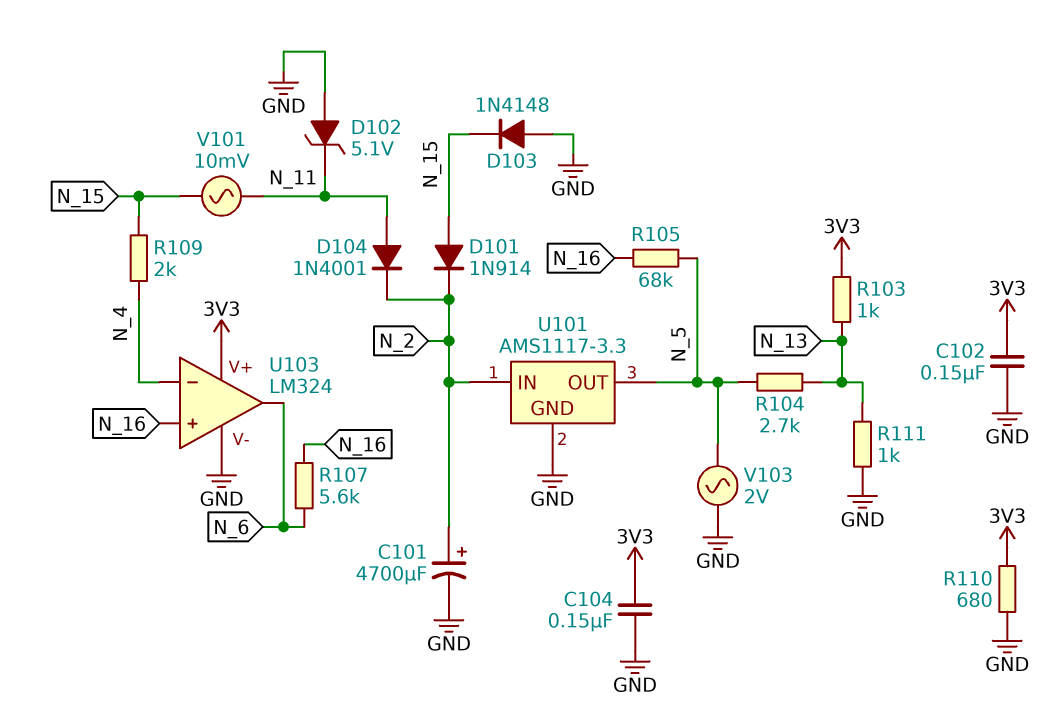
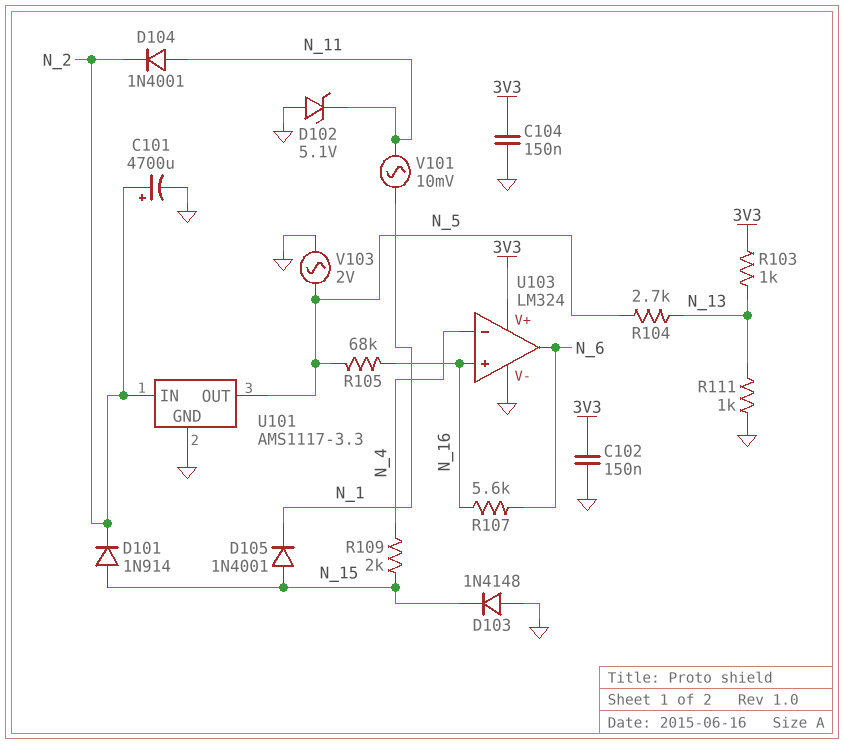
D105: none -> diode 1N4001 (A N_15, K N_1)
R110: 680 (3V3, GND) -> none
V101: AC 10mV (N_11, N_15) -> AC 10mV (N_1, N_11)

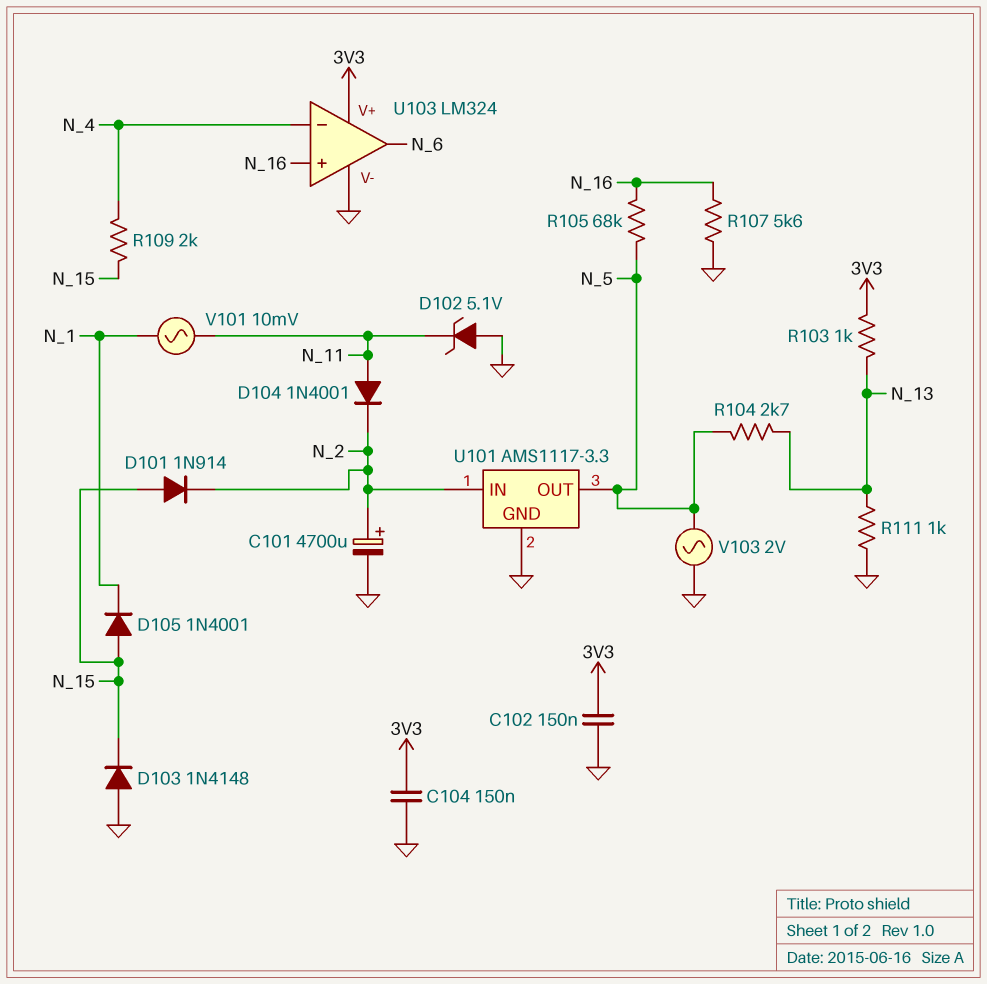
R107: 5.6k (N_6, N_16) -> 5.6k (GND, N_16)

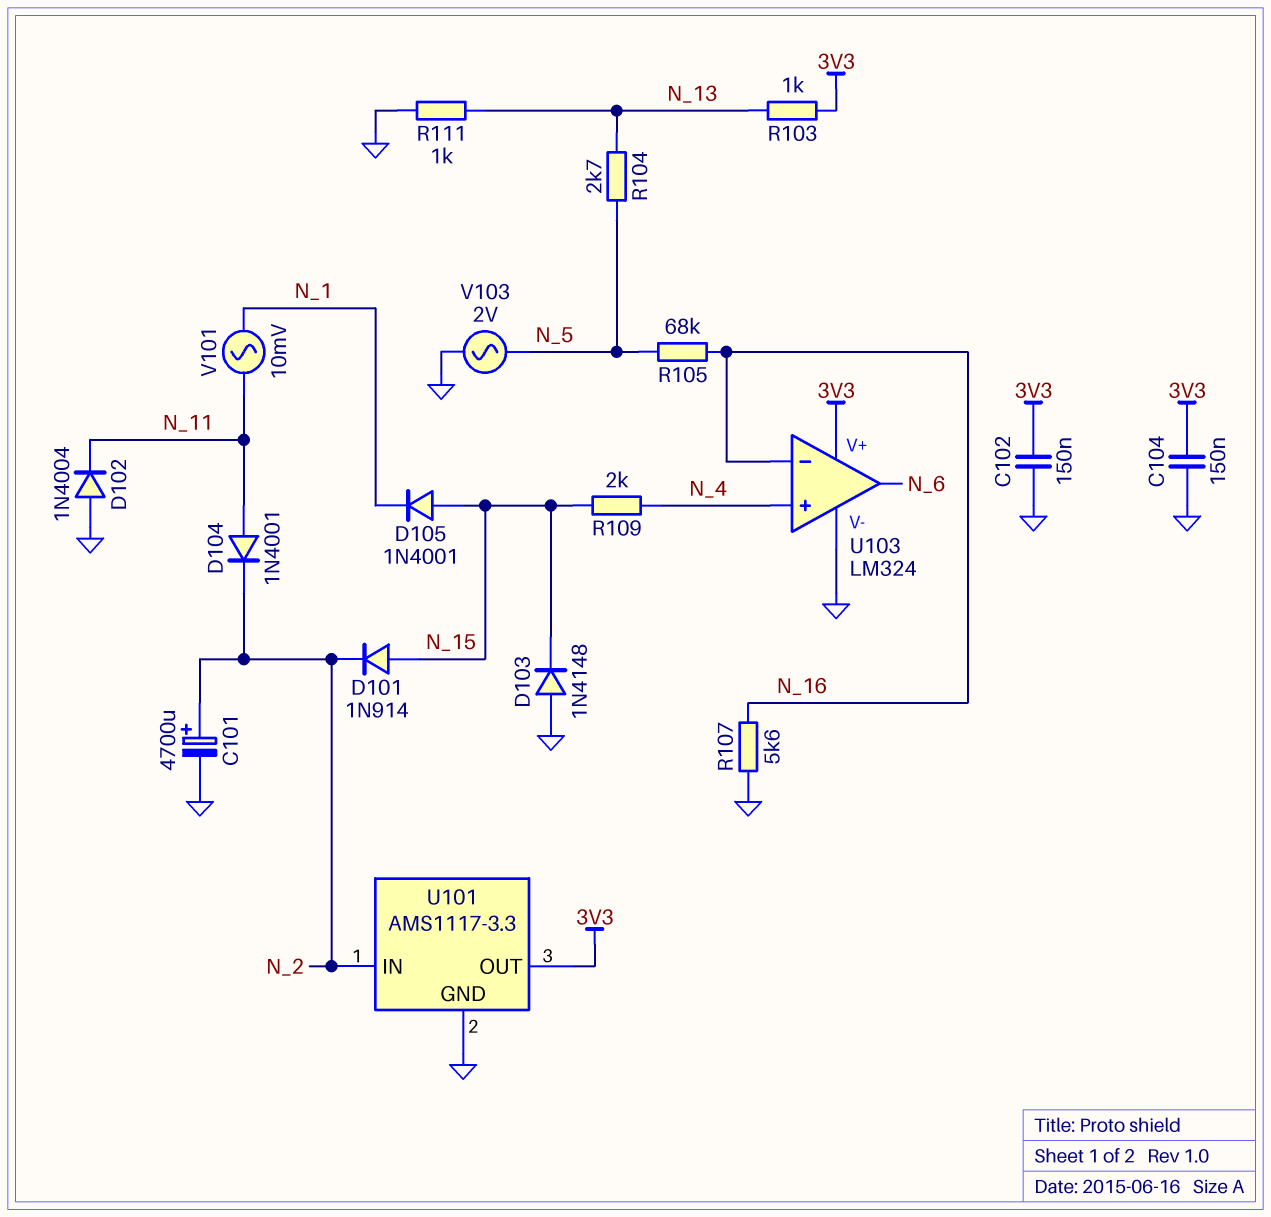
D102: zener 5.1V (A GND, K N_11) -> diode 1N4004 (A GND, K N_11)
U101 pin OUT: N_5 -> 3V3
U103 pin in+: N_16 -> N_4
U103 pin in-: N_4 -> N_16

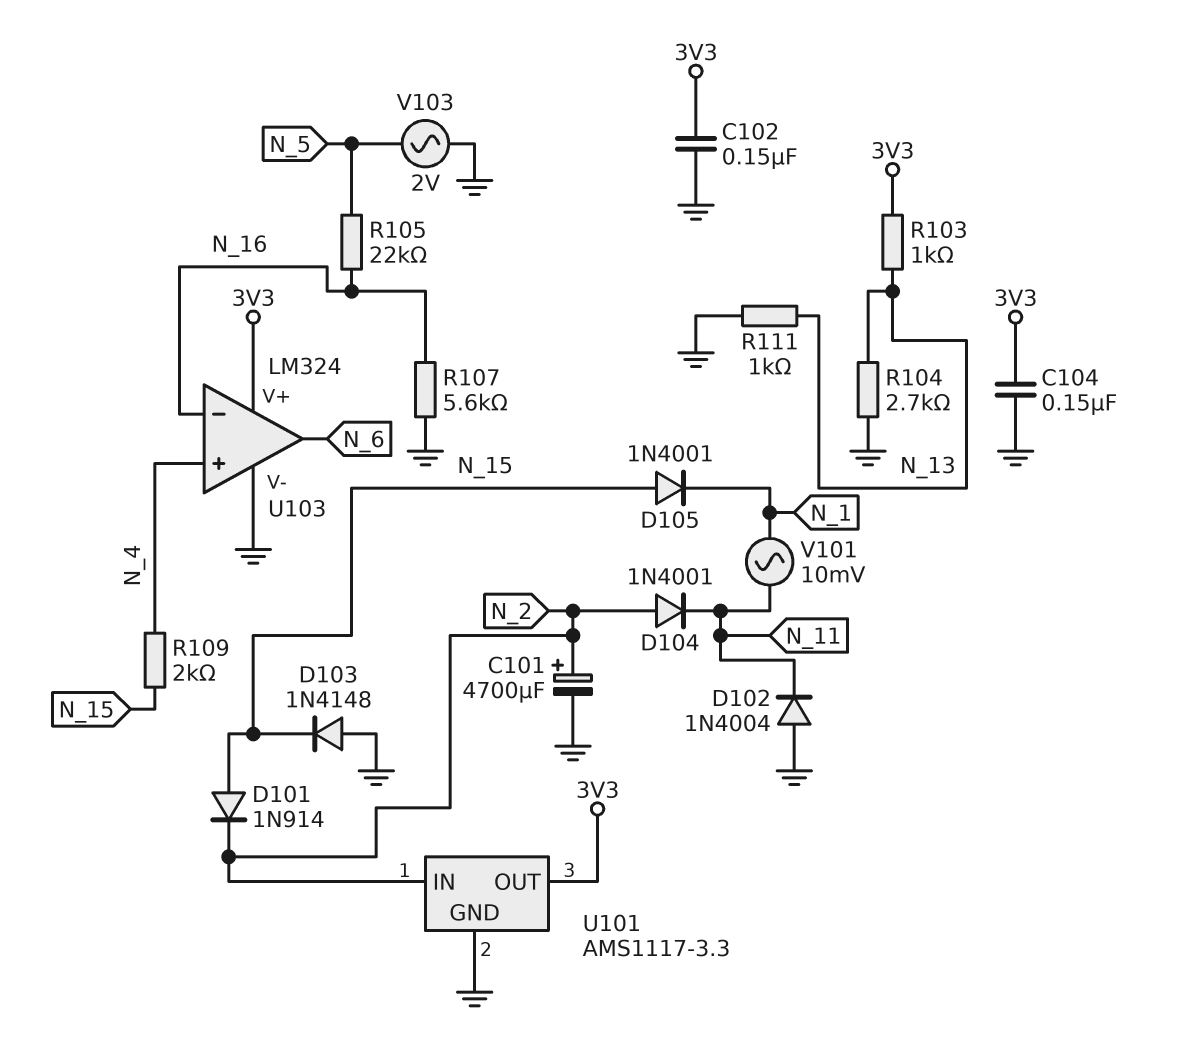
D104: diode 1N4001 (A N_11, K N_2) -> diode 1N4001 (A N_2, K N_11)
R104: 2.7k (N_5, N_13) -> 2.7k (GND, N_13)
R105: 68k (N_5, N_16) -> 22k (N_5, N_16)

